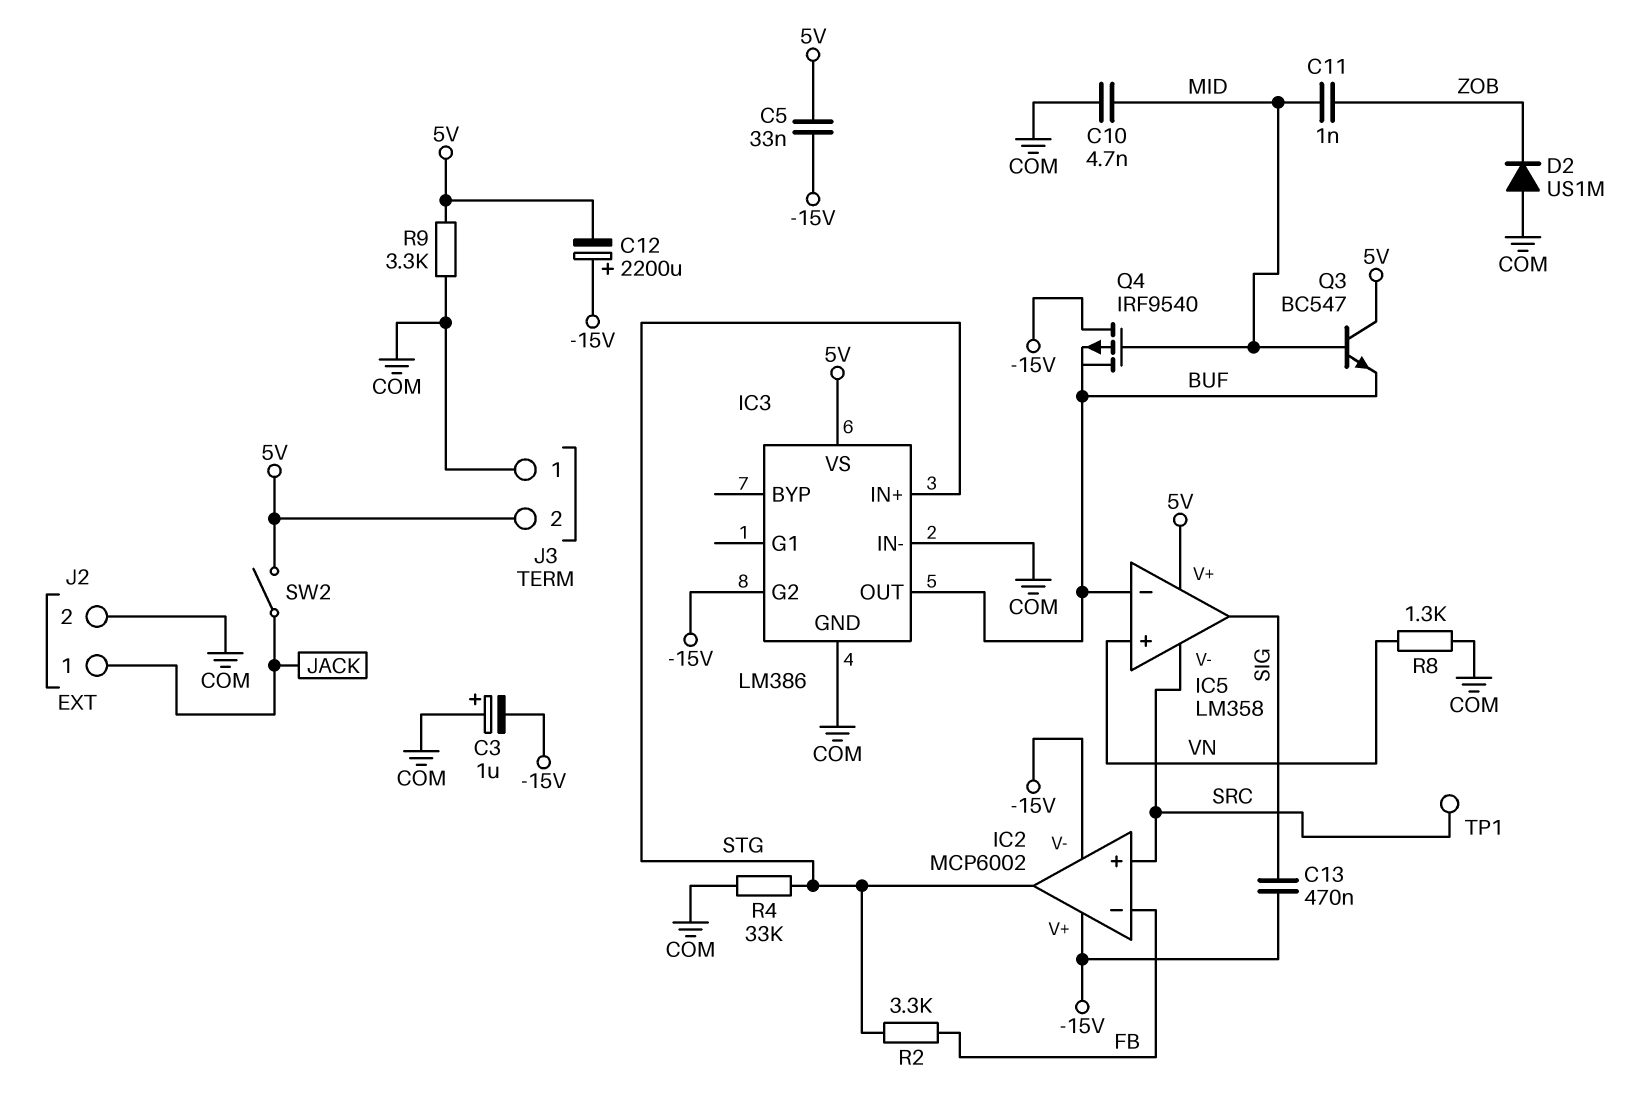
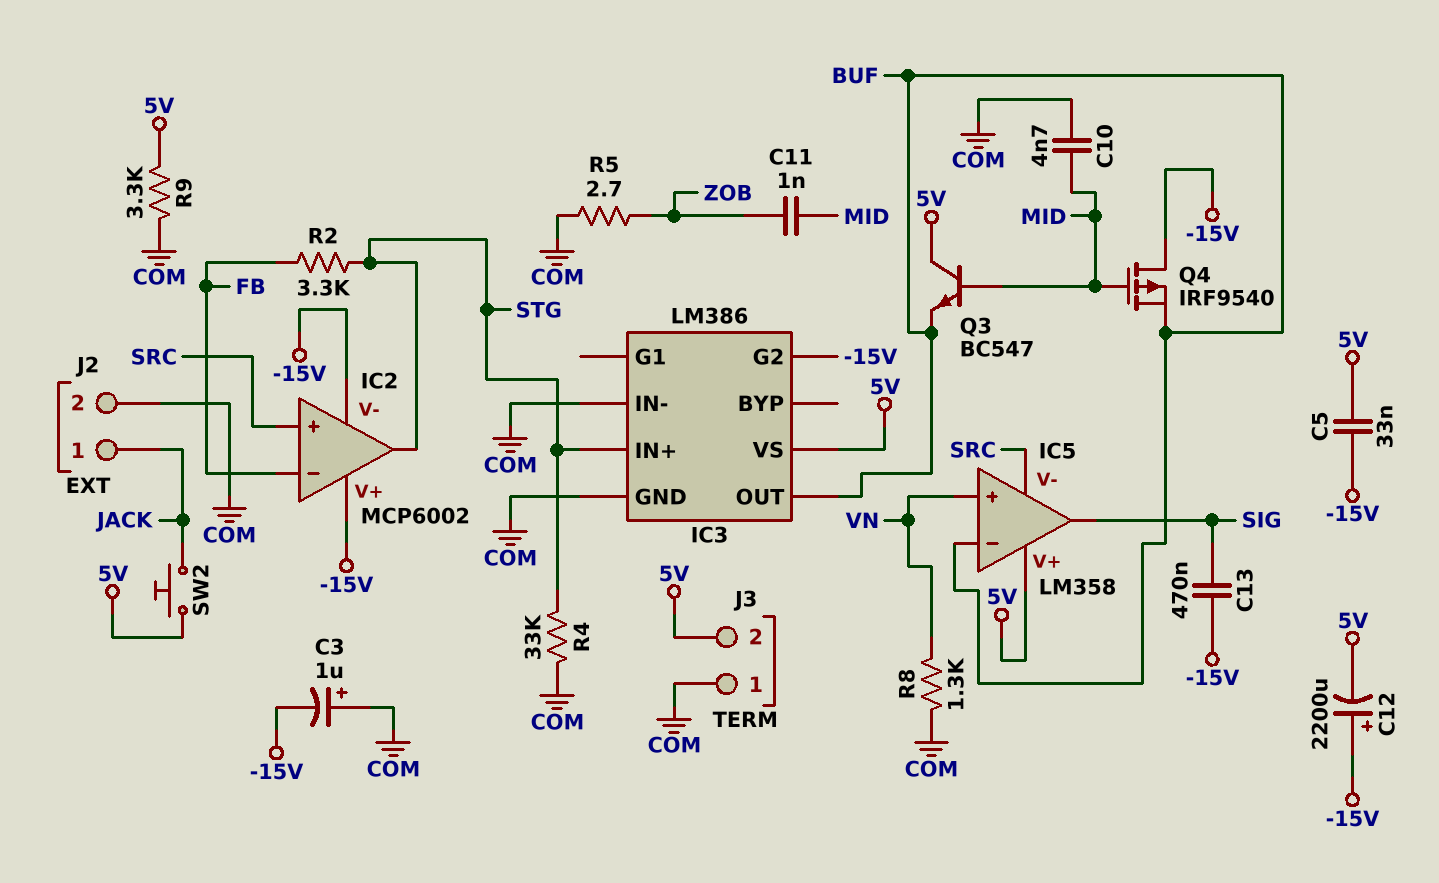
D2: diode US1M (A COM, K ZOB) -> none
R5: none -> 2.7 (COM, ZOB)
SW2: switch (5V, JACK) -> button (5V, JACK)
TP1: test point (SRC) -> none

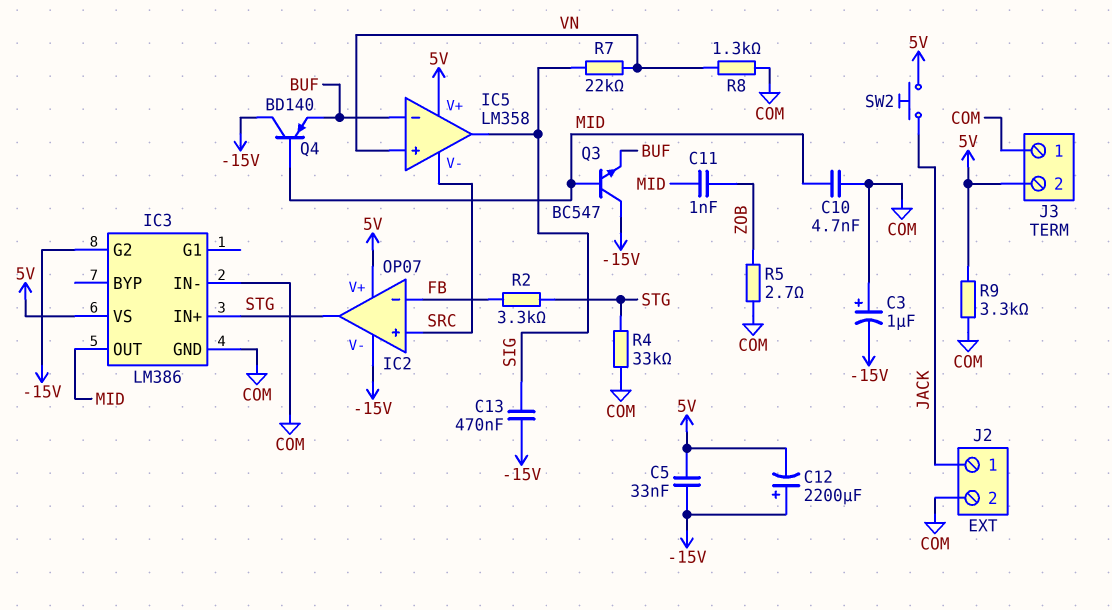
IC2: MCP6002 -> OP07
IC2 pin V+: -15V -> 5V
IC3 pin OUT: BUF -> MID
Q3: NPN BC547 (B MID, C 5V, E BUF) -> NPN BC547 (B MID, C -15V, E BUF)
Q4: PMOS IRF9540 (G MID, D -15V, S BUF) -> PNP BD140 (B MID, C -15V, E BUF)
R7: none -> 22k (SIG, VN)

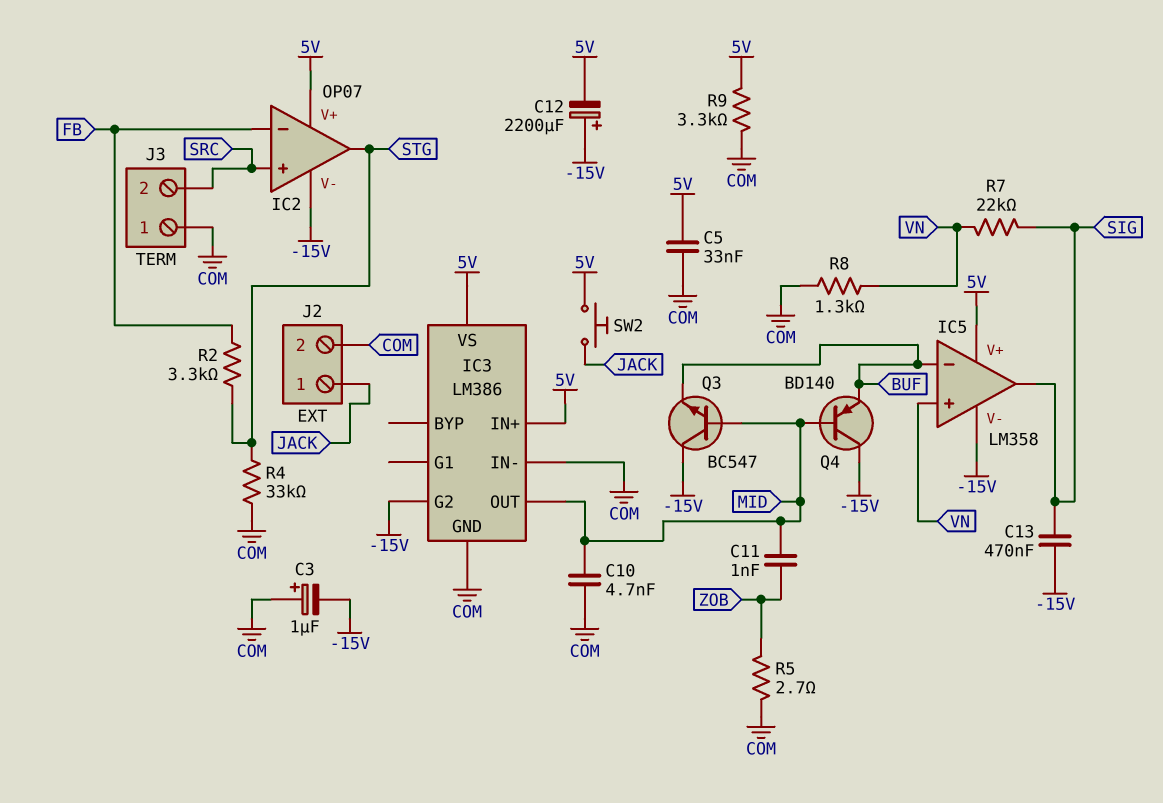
C5: 33nF (-15V, 5V) -> 33nF (5V, COM)
IC3 pin IN+: STG -> 5V
IC5 pin V-: SRC -> -15V
J3 pin 2: 5V -> SRC

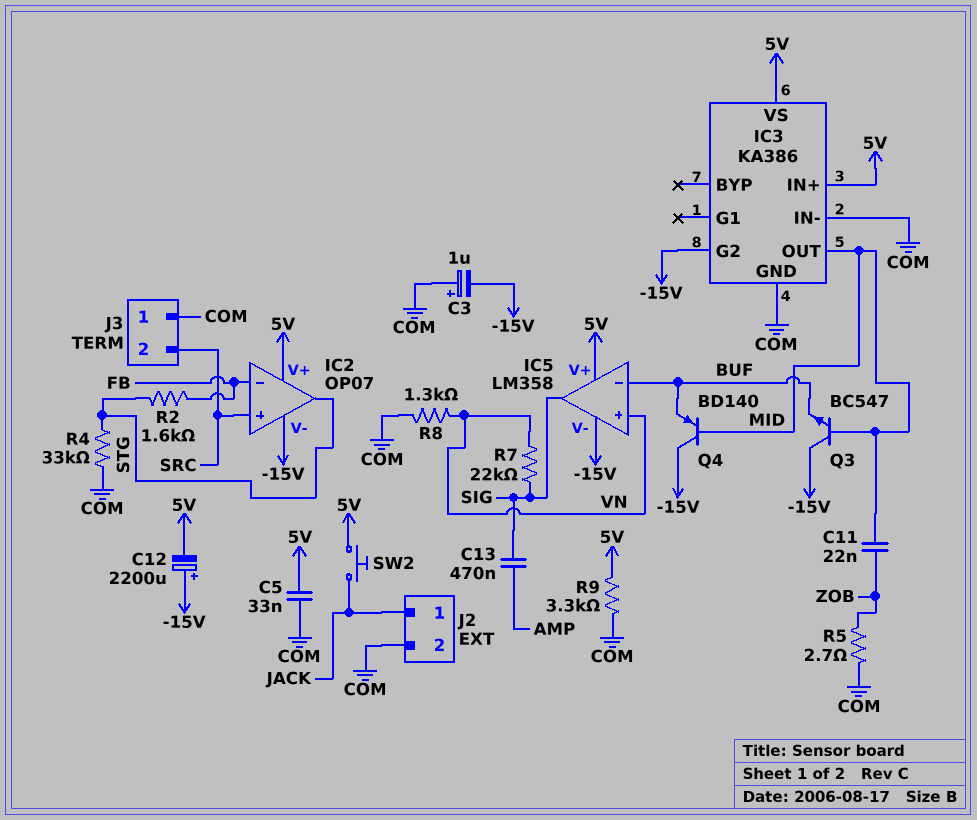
C10: 4.7nF (COM, MID) -> none
C11: 1nF (MID, ZOB) -> 22nF (MID, ZOB)
C13: 470nF (-15V, SIG) -> 470nF (AMP, SIG)
IC3: LM386 -> KA386
R2: 3.3k (FB, STG) -> 1.6k (FB, STG)

